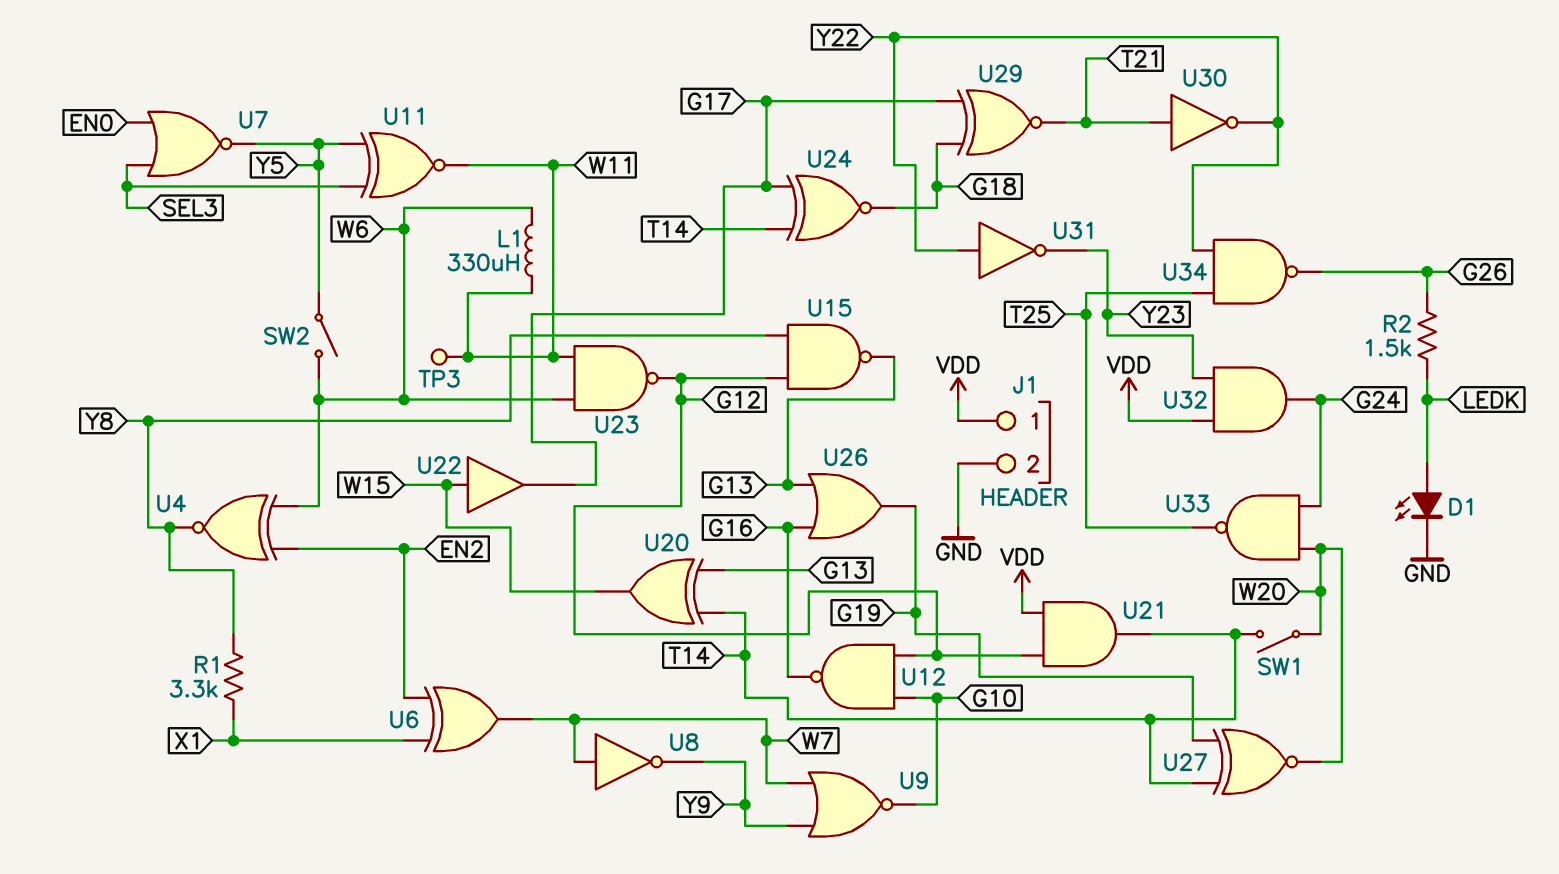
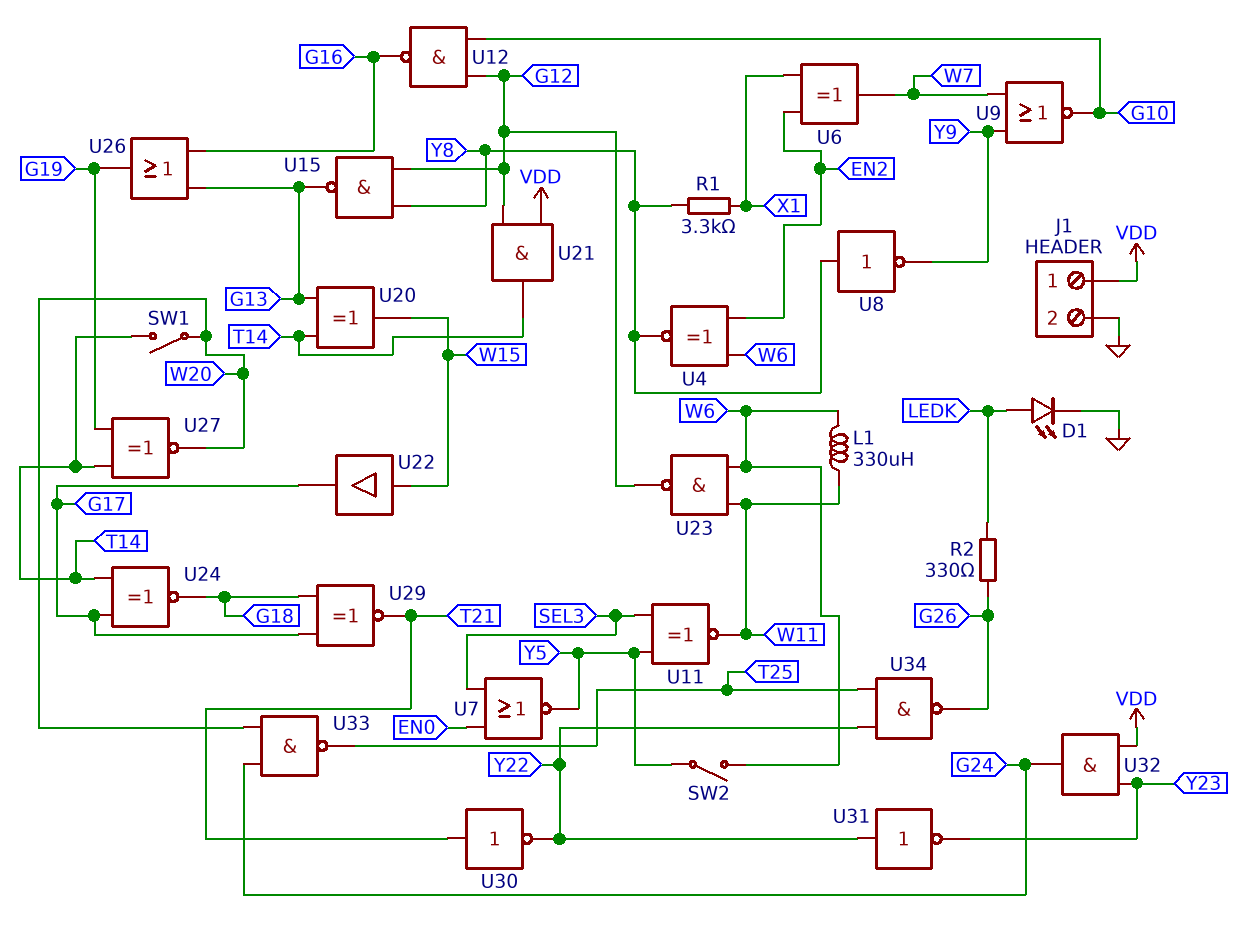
R2: 1.5k (G26, LEDK) -> 330 (G26, LEDK)
TP3: test point (W11) -> none
U8: NOT (in W7, out Y9) -> NOT (in Y8, out Y9)

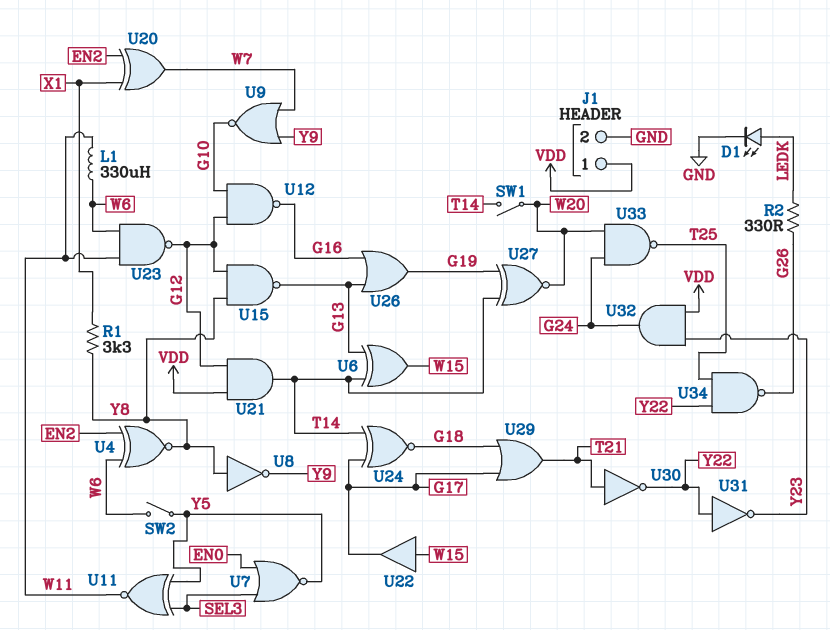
U6: XOR (in EN2, in X1, out W7) -> XOR (in G13, in T14, out W15)
U20: XOR (in G13, in T14, out W15) -> XOR (in EN2, in X1, out W7)
U29: XNOR (in G17, in G18, out T21) -> OR (in G17, in G18, out T21)

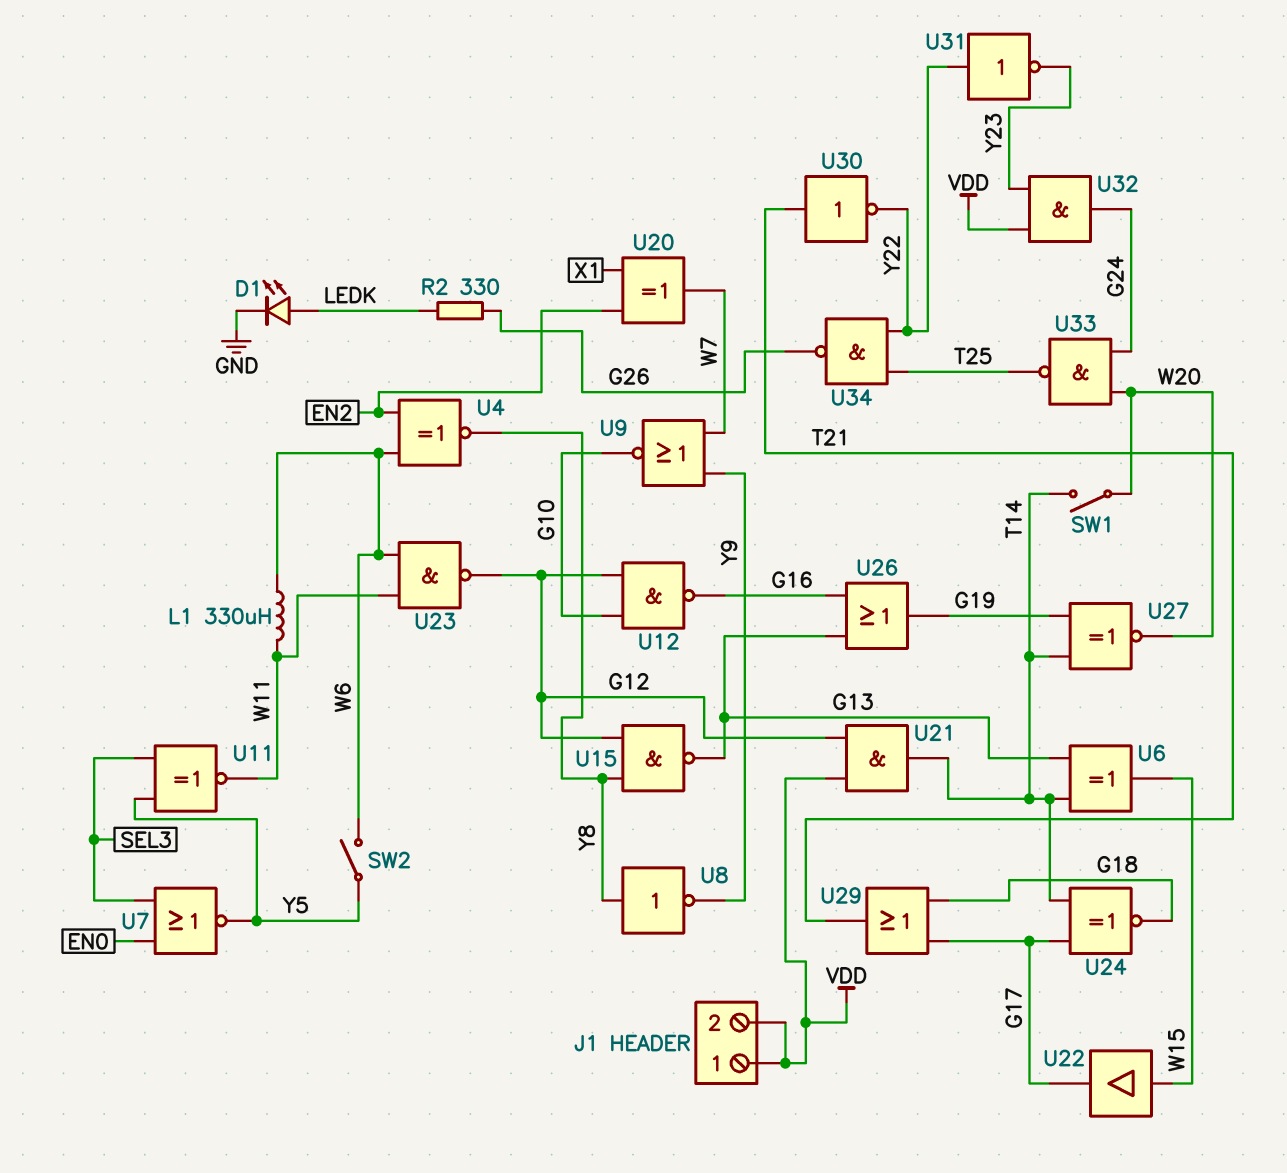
J1 pin 2: GND -> VDD
R1: 3.3k (X1, Y8) -> none

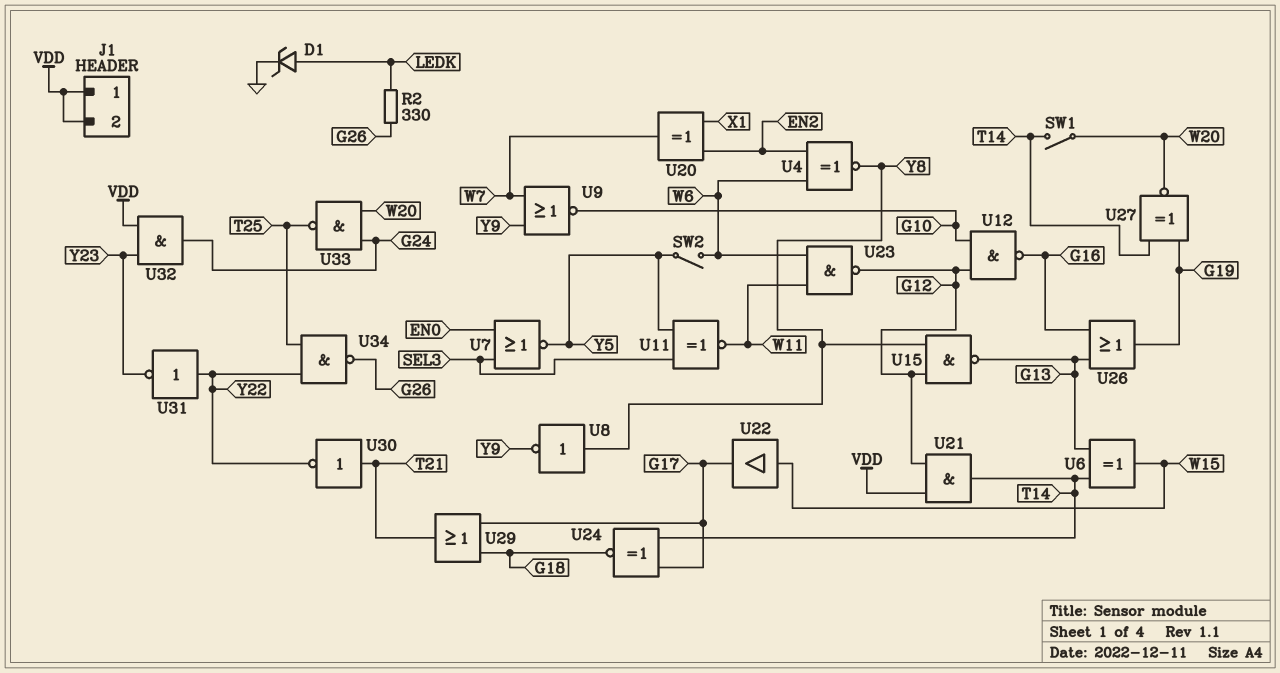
D1: LED (A LEDK, K GND) -> zener (A LEDK, K GND)
L1: 330uH (W6, W11) -> none

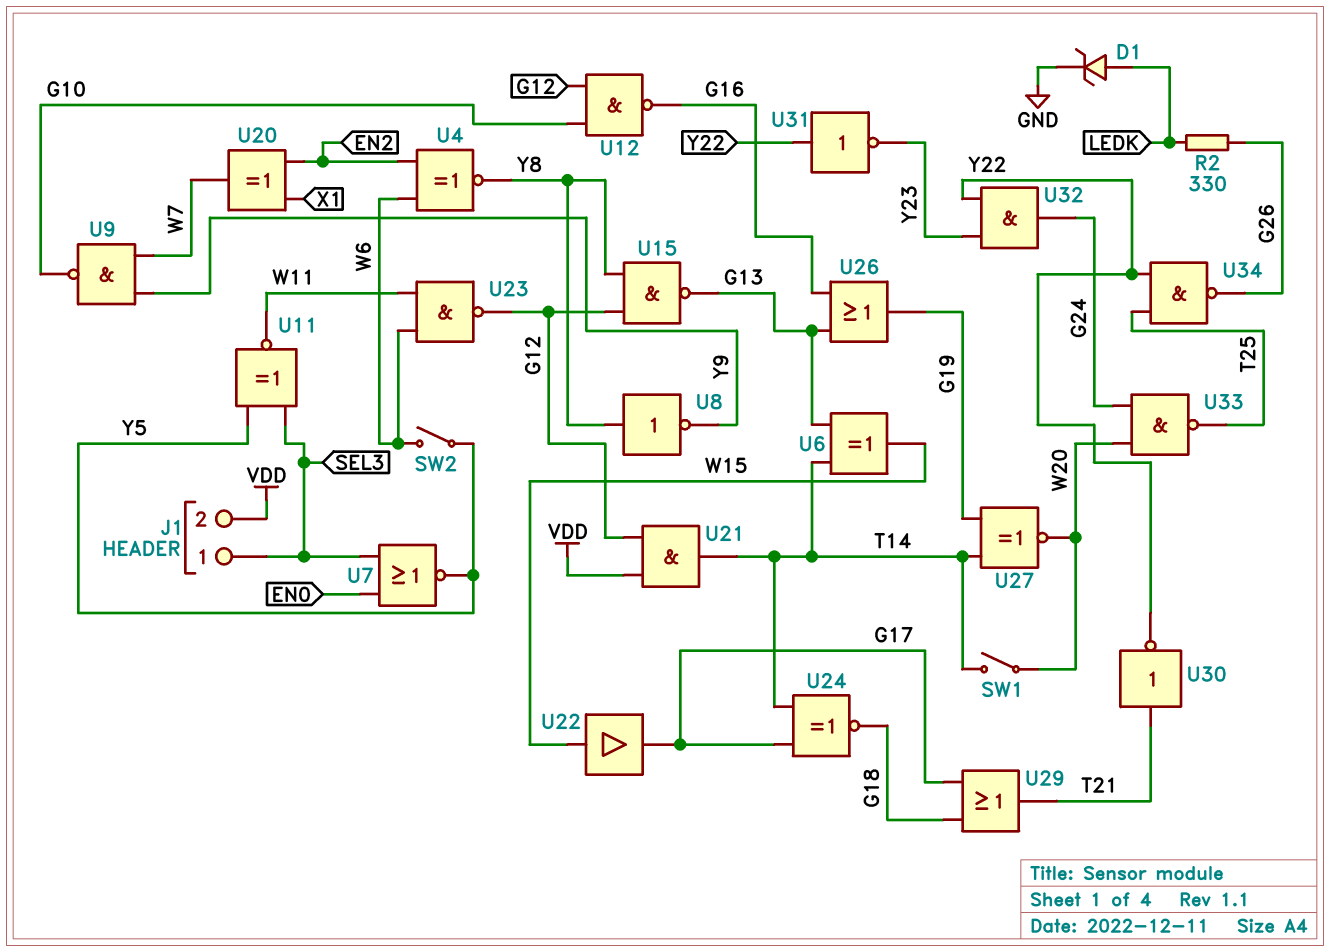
J1 pin 1: VDD -> SEL3
U9: NOR (in W7, in Y9, out G10) -> NAND (in W7, in Y9, out G10)
U32: AND (in VDD, in Y23, out G24) -> AND (in Y22, in Y23, out G24)

